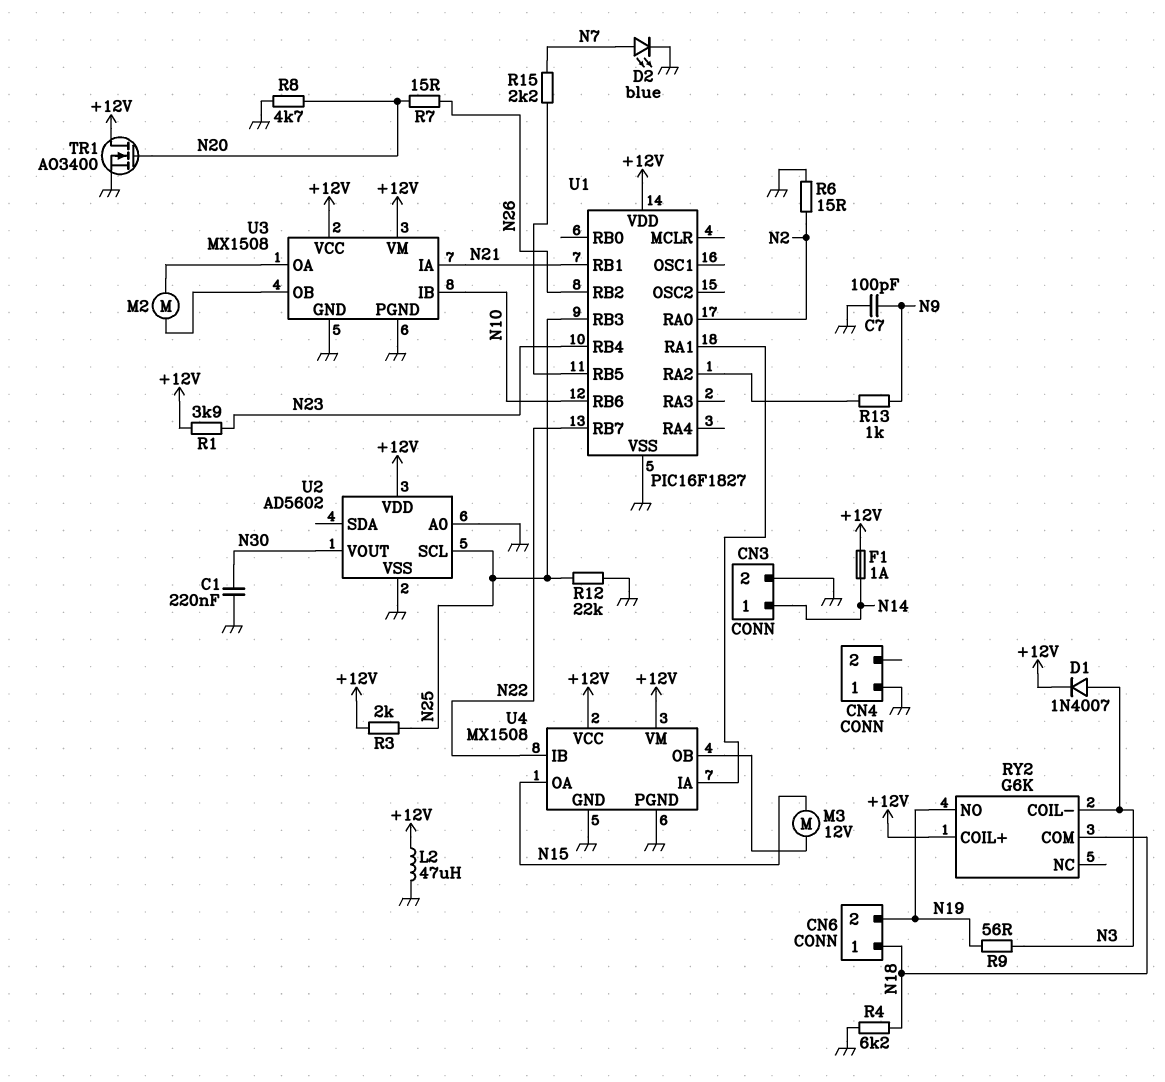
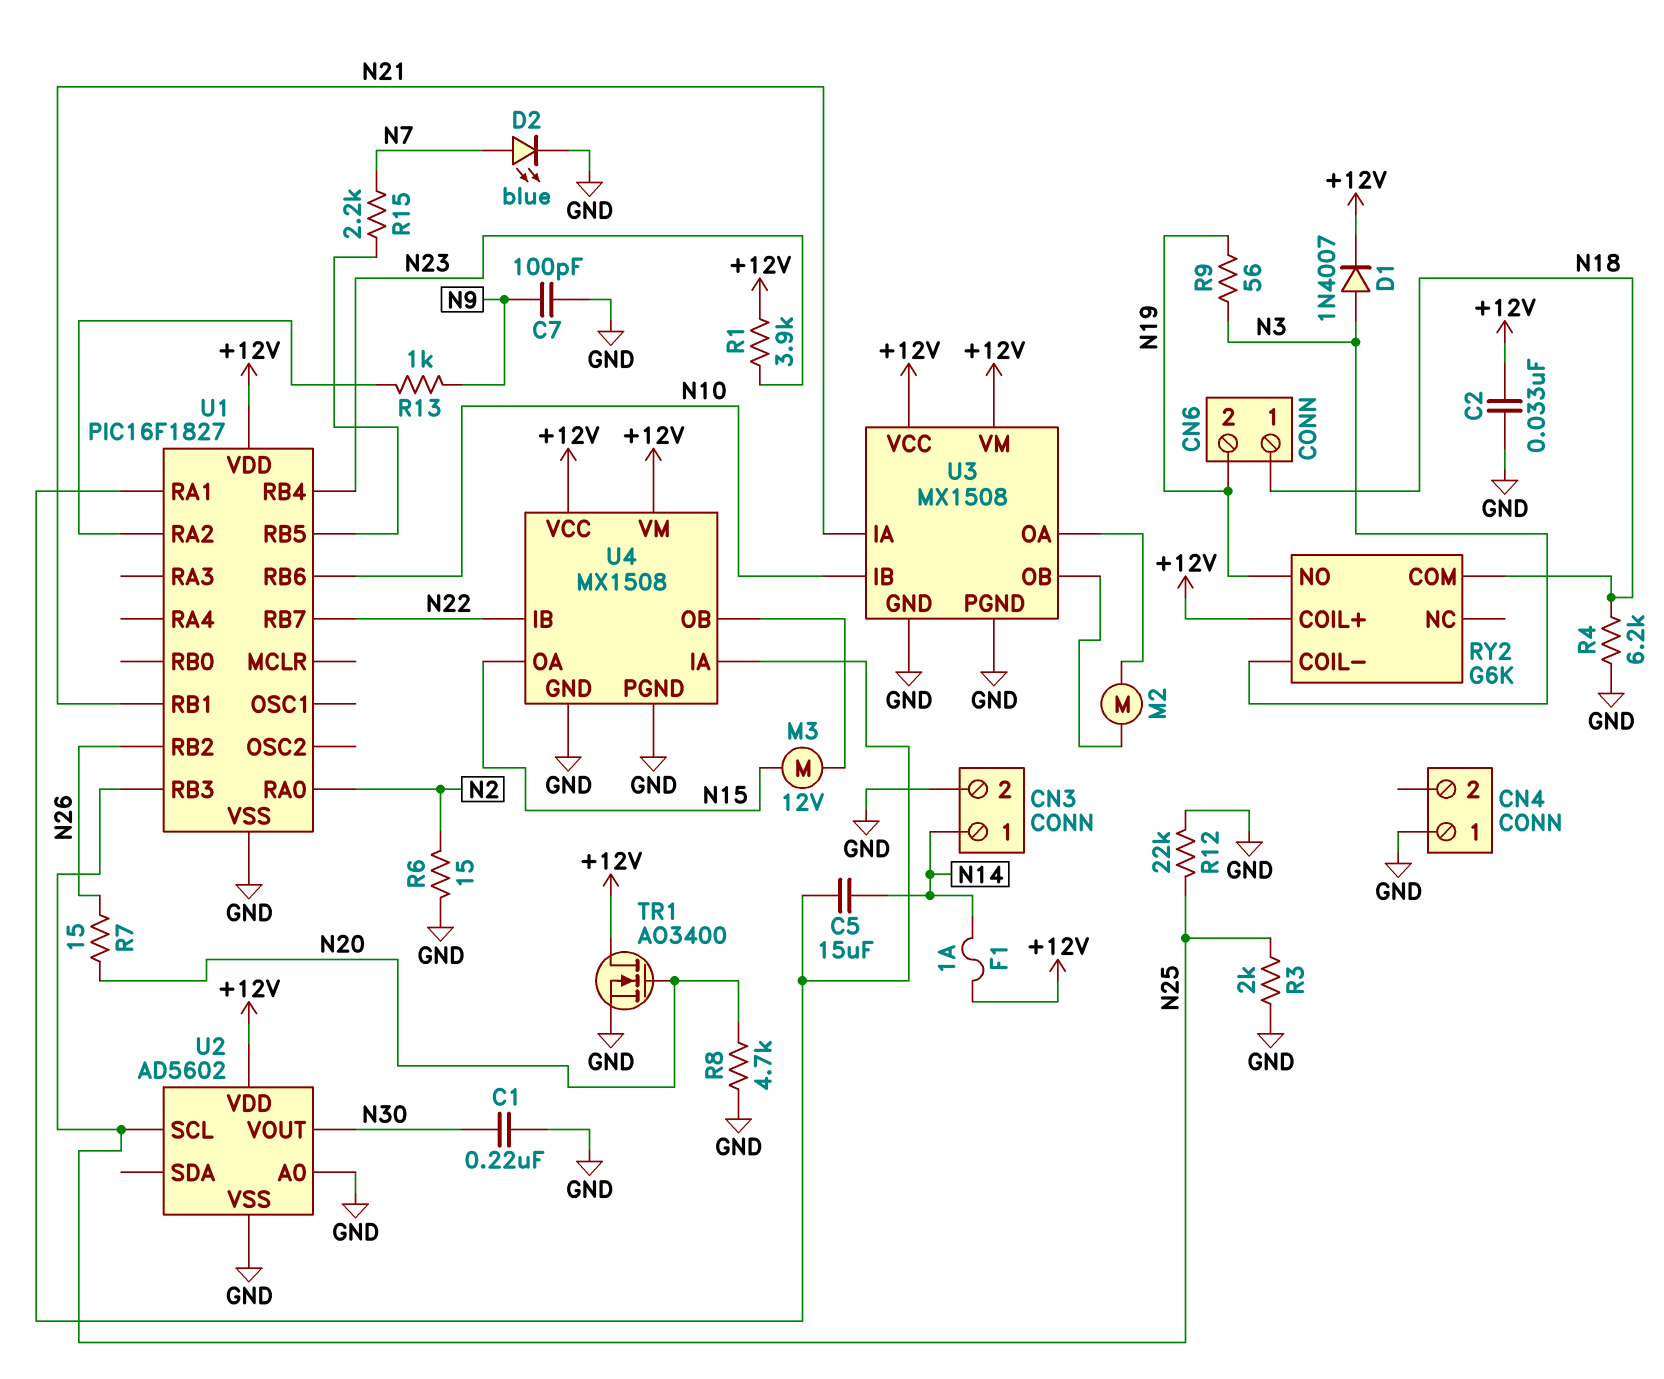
C2: none -> 33nF (+12V, GND)
C5: none -> 15uF (N14, U1/RA1)
L2: 47uH (+12V, GND) -> none
R3: 2k (+12V, N25) -> 2k (GND, N25)

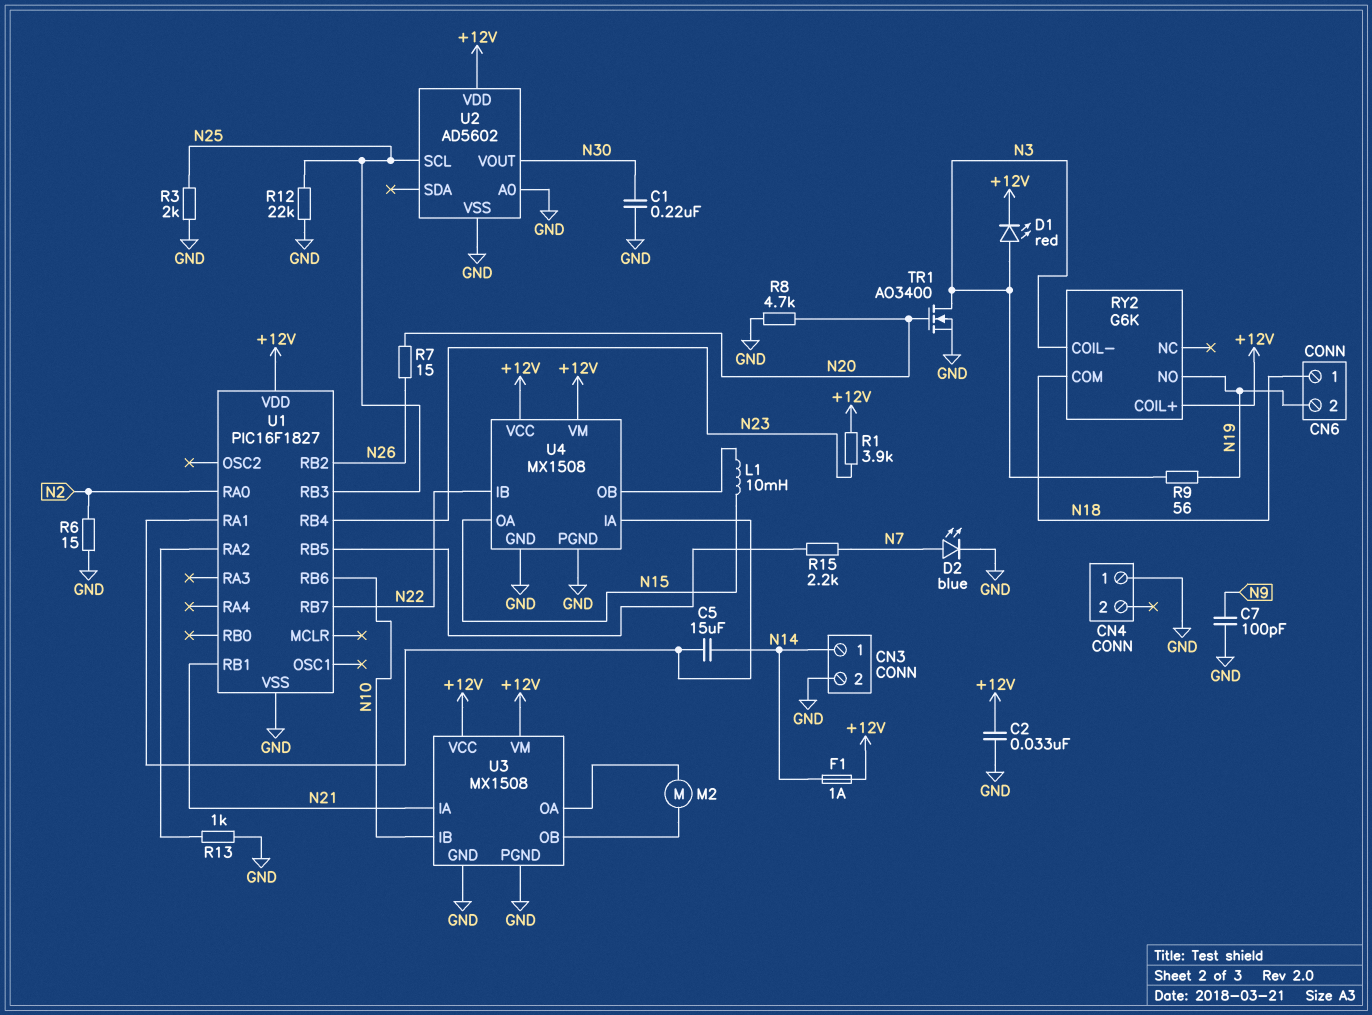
D1: diode 1N4007 (A N3, K +12V) -> LED red (A N3, K +12V)
L1: none -> 10mH (N15, U4/OB)
M3: motor 12V (N15, U4/OB) -> none
R4: 6.2k (GND, N18) -> none
R13: 1k (N9, U1/RA2) -> 1k (GND, U1/RA2)
TR1: NMOS AO3400 (G N20, D +12V, S GND) -> NMOS AO3400 (G N20, D N3, S GND)

